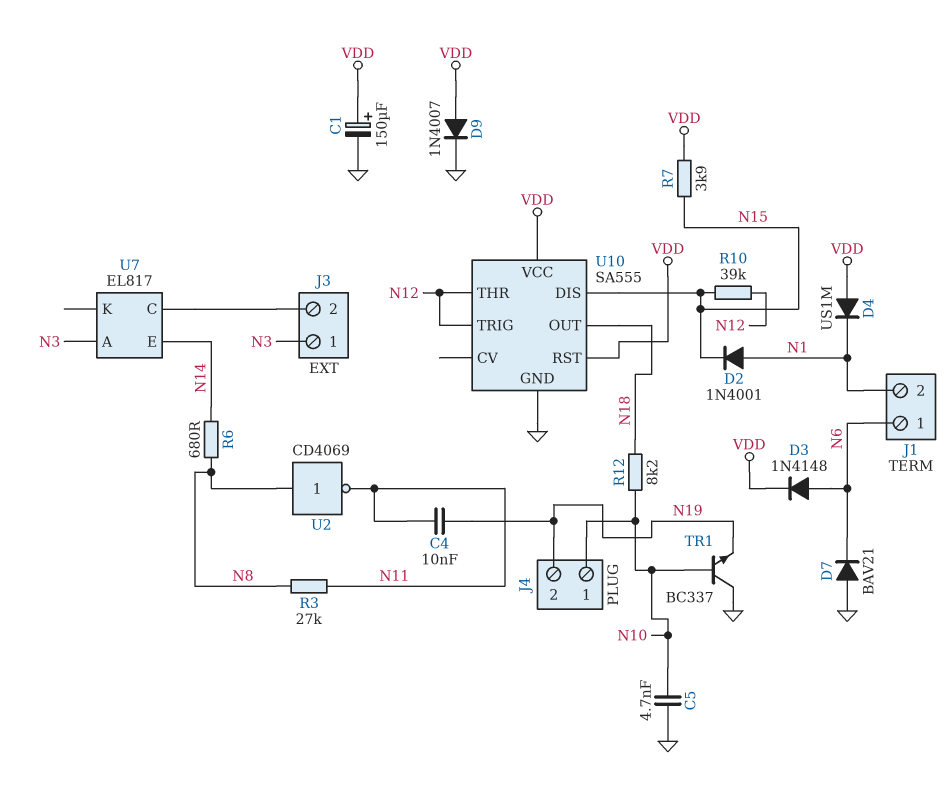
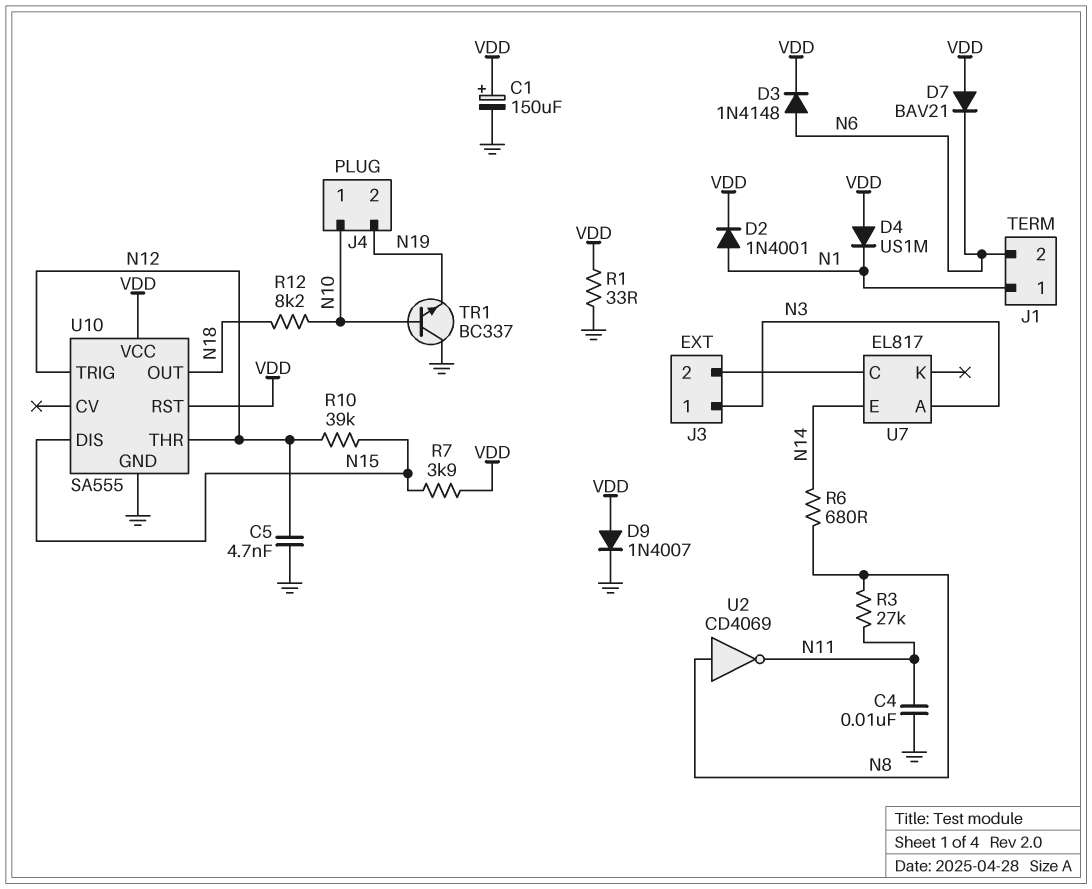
C4: 10nF (N11, N19) -> 10nF (GND, N11)
C5: 4.7nF (GND, N10) -> 4.7nF (GND, N12)
D2: diode 1N4001 (A N1, K N15) -> diode 1N4001 (A N1, K VDD)
D7: diode BAV21 (A GND, K N6) -> diode BAV21 (A VDD, K N6)
J1 pin 1: N6 -> N1
J1 pin 2: N1 -> N6
R1: none -> 33 (GND, VDD)

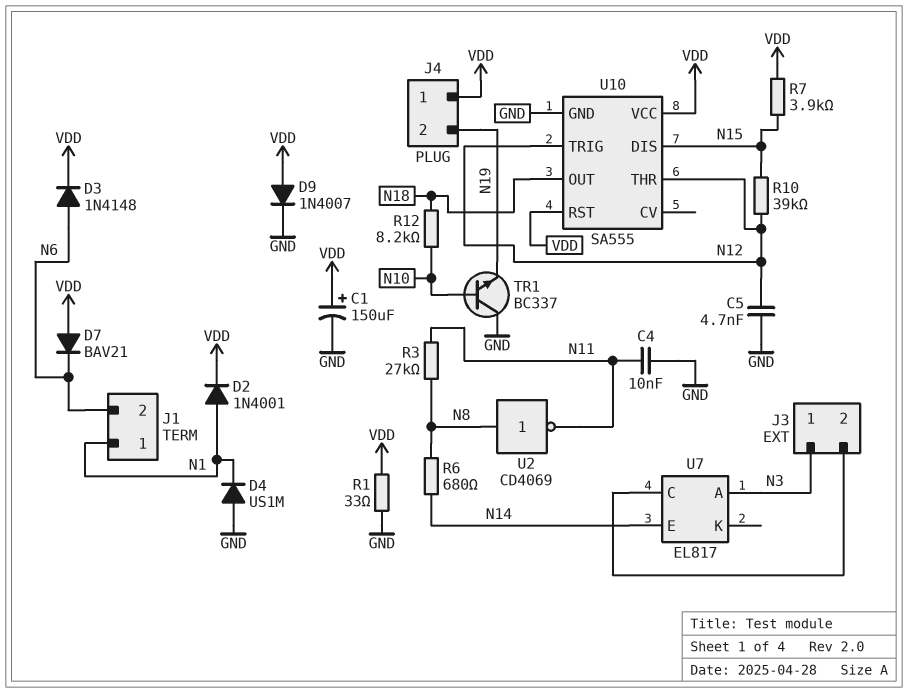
D4: diode US1M (A VDD, K N1) -> diode US1M (A GND, K N1)
J4 pin 1: N10 -> VDD

